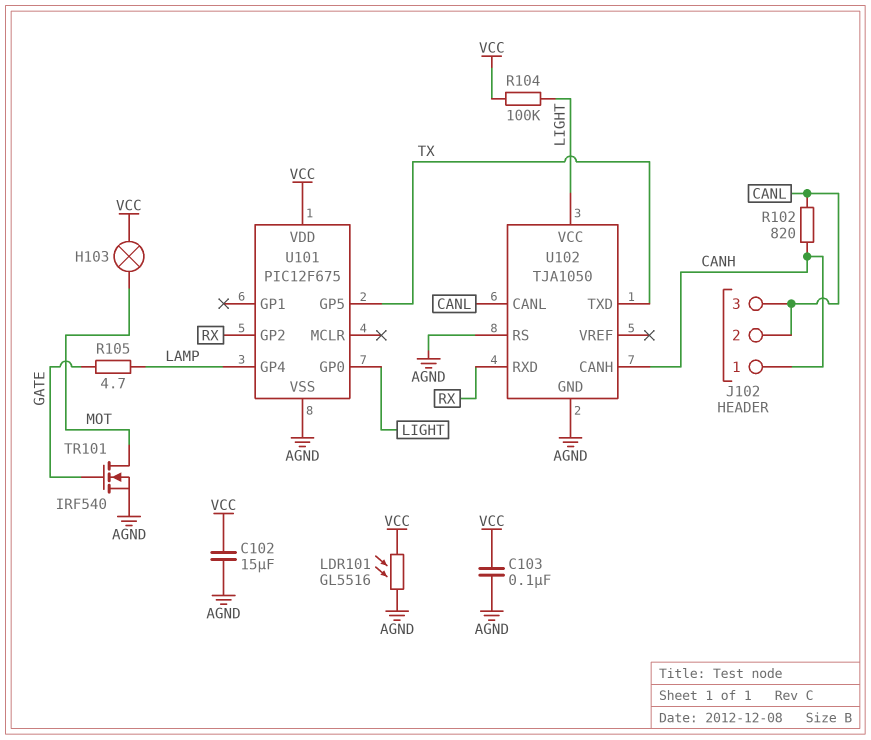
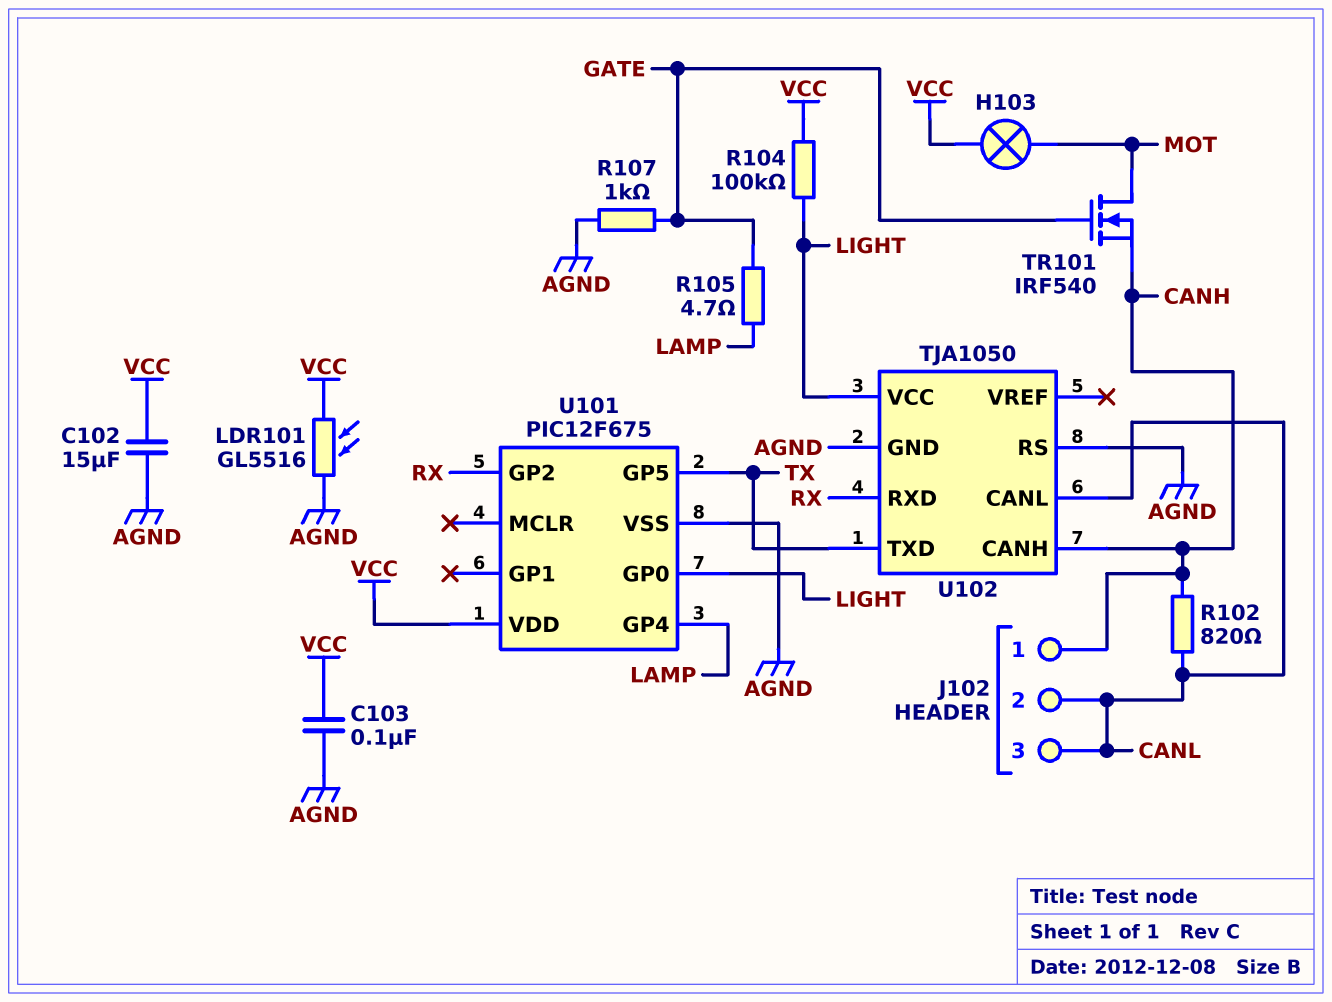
R107: none -> 1k (AGND, GATE)
TR101: NMOS IRF540 (G GATE, D MOT, S AGND) -> NMOS IRF540 (G GATE, D MOT, S CANH)

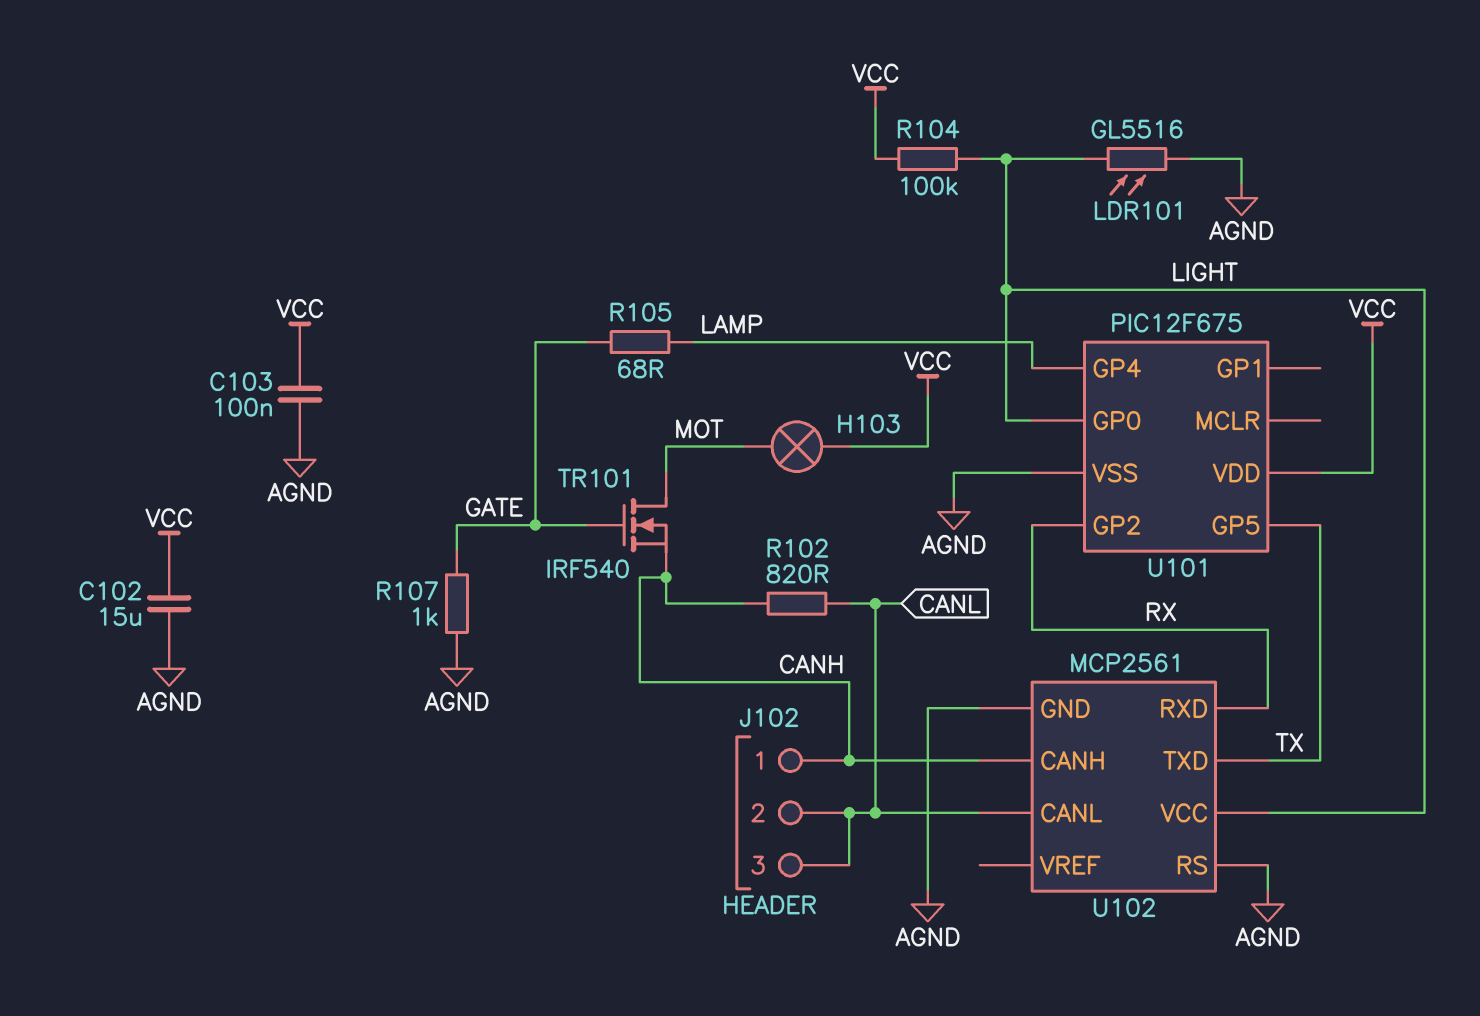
LDR101: GL5516 (AGND, VCC) -> GL5516 (AGND, LIGHT)
R105: 4.7 (GATE, LAMP) -> 68 (GATE, LAMP)
U102: TJA1050 -> MCP2561

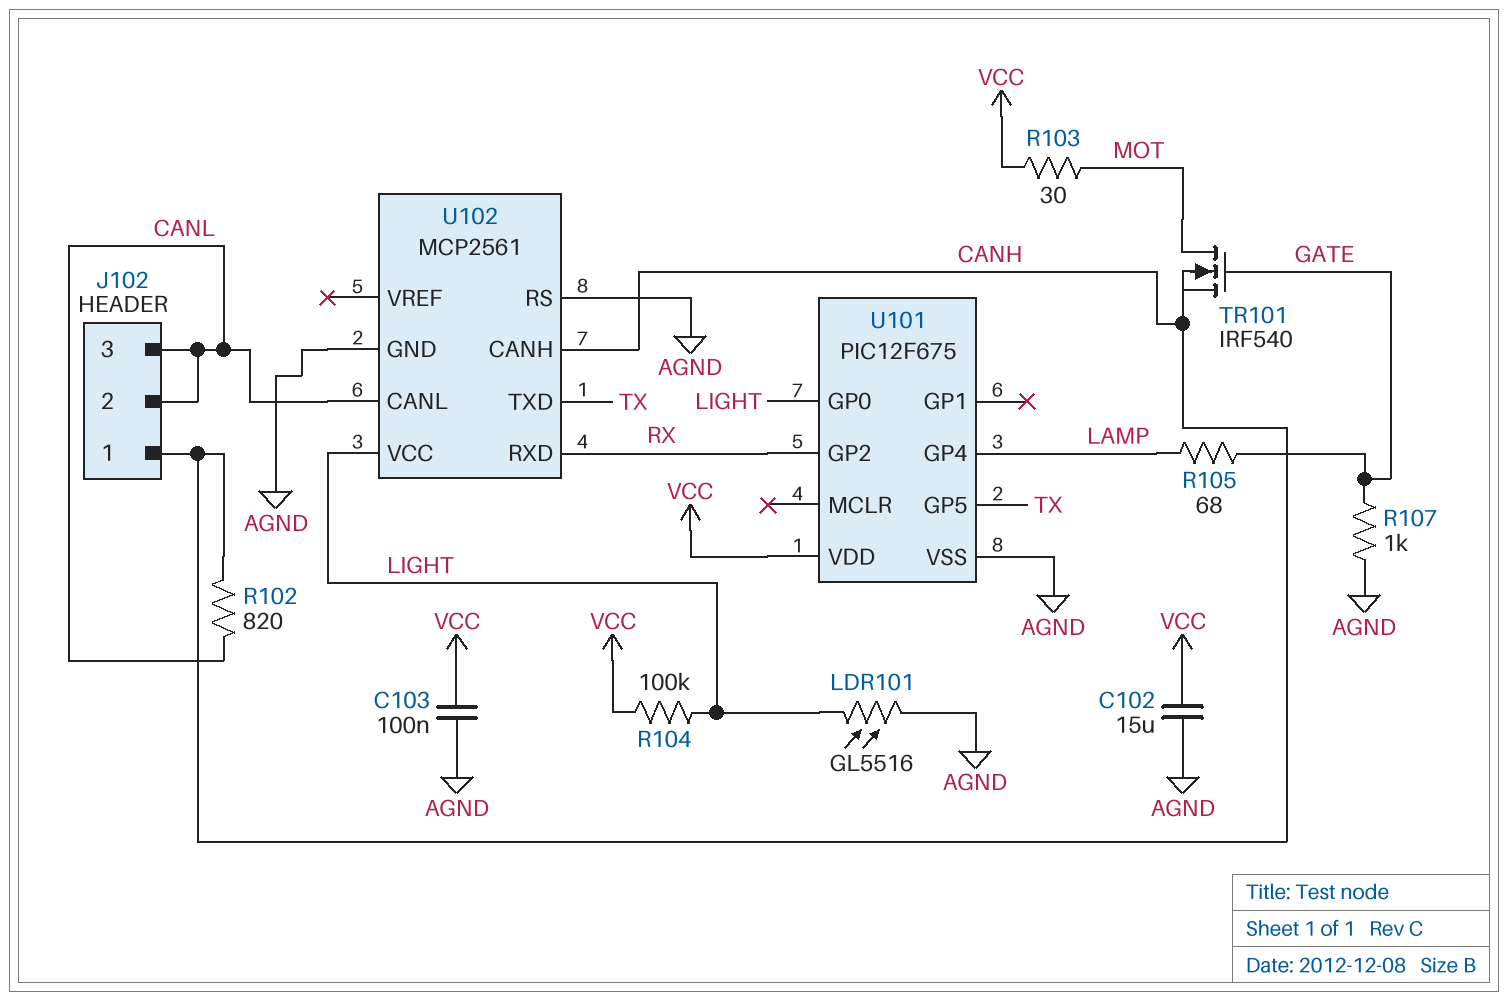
H103: lamp (MOT, VCC) -> none
R103: none -> 30 (MOT, VCC)

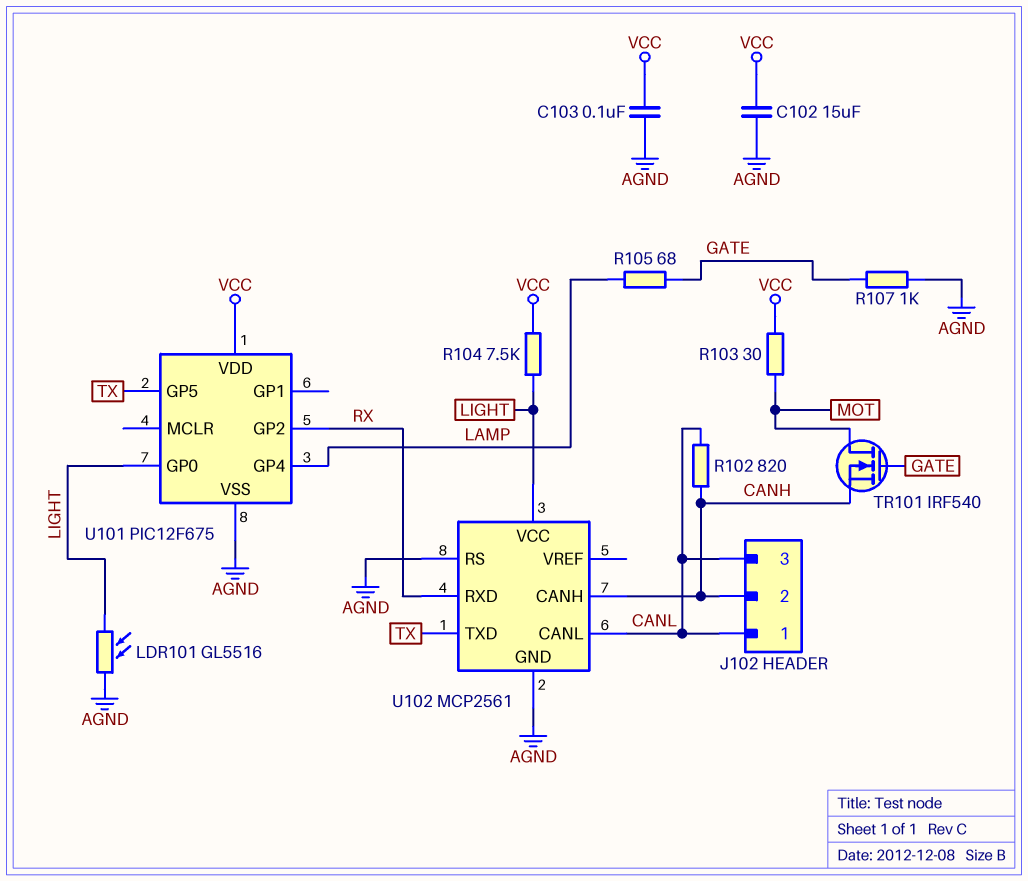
J102 pin 1: CANH -> CANL
J102 pin 2: CANL -> CANH
R104: 100k (LIGHT, VCC) -> 7.5k (LIGHT, VCC)

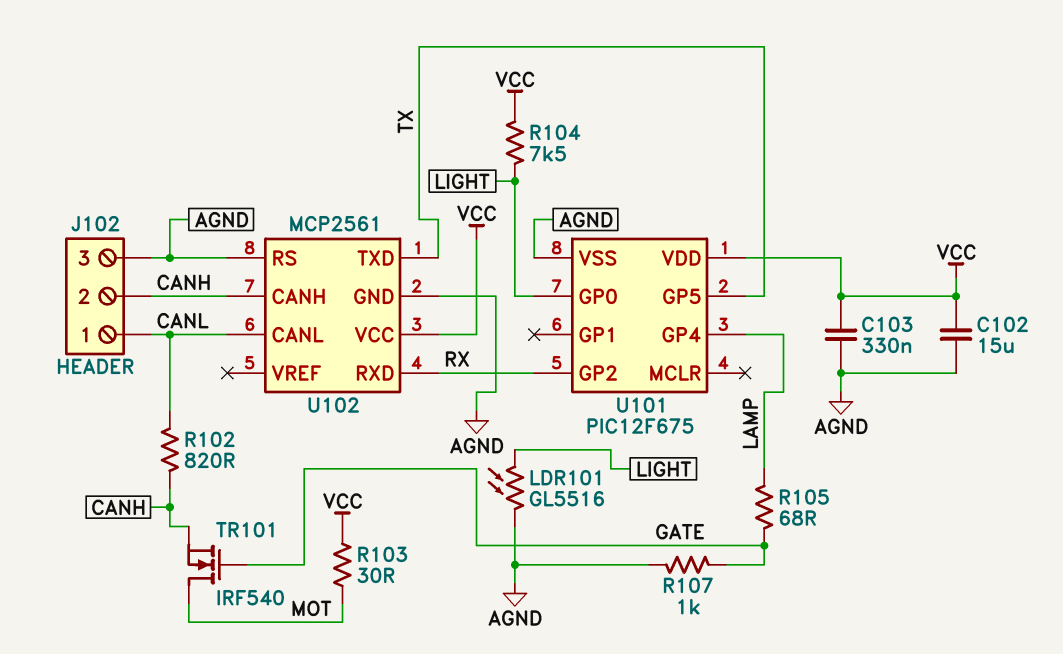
C103: 100nF (AGND, VCC) -> 330nF (AGND, VCC)
J102 pin 3: CANL -> AGND
U102 pin VCC: LIGHT -> VCC

